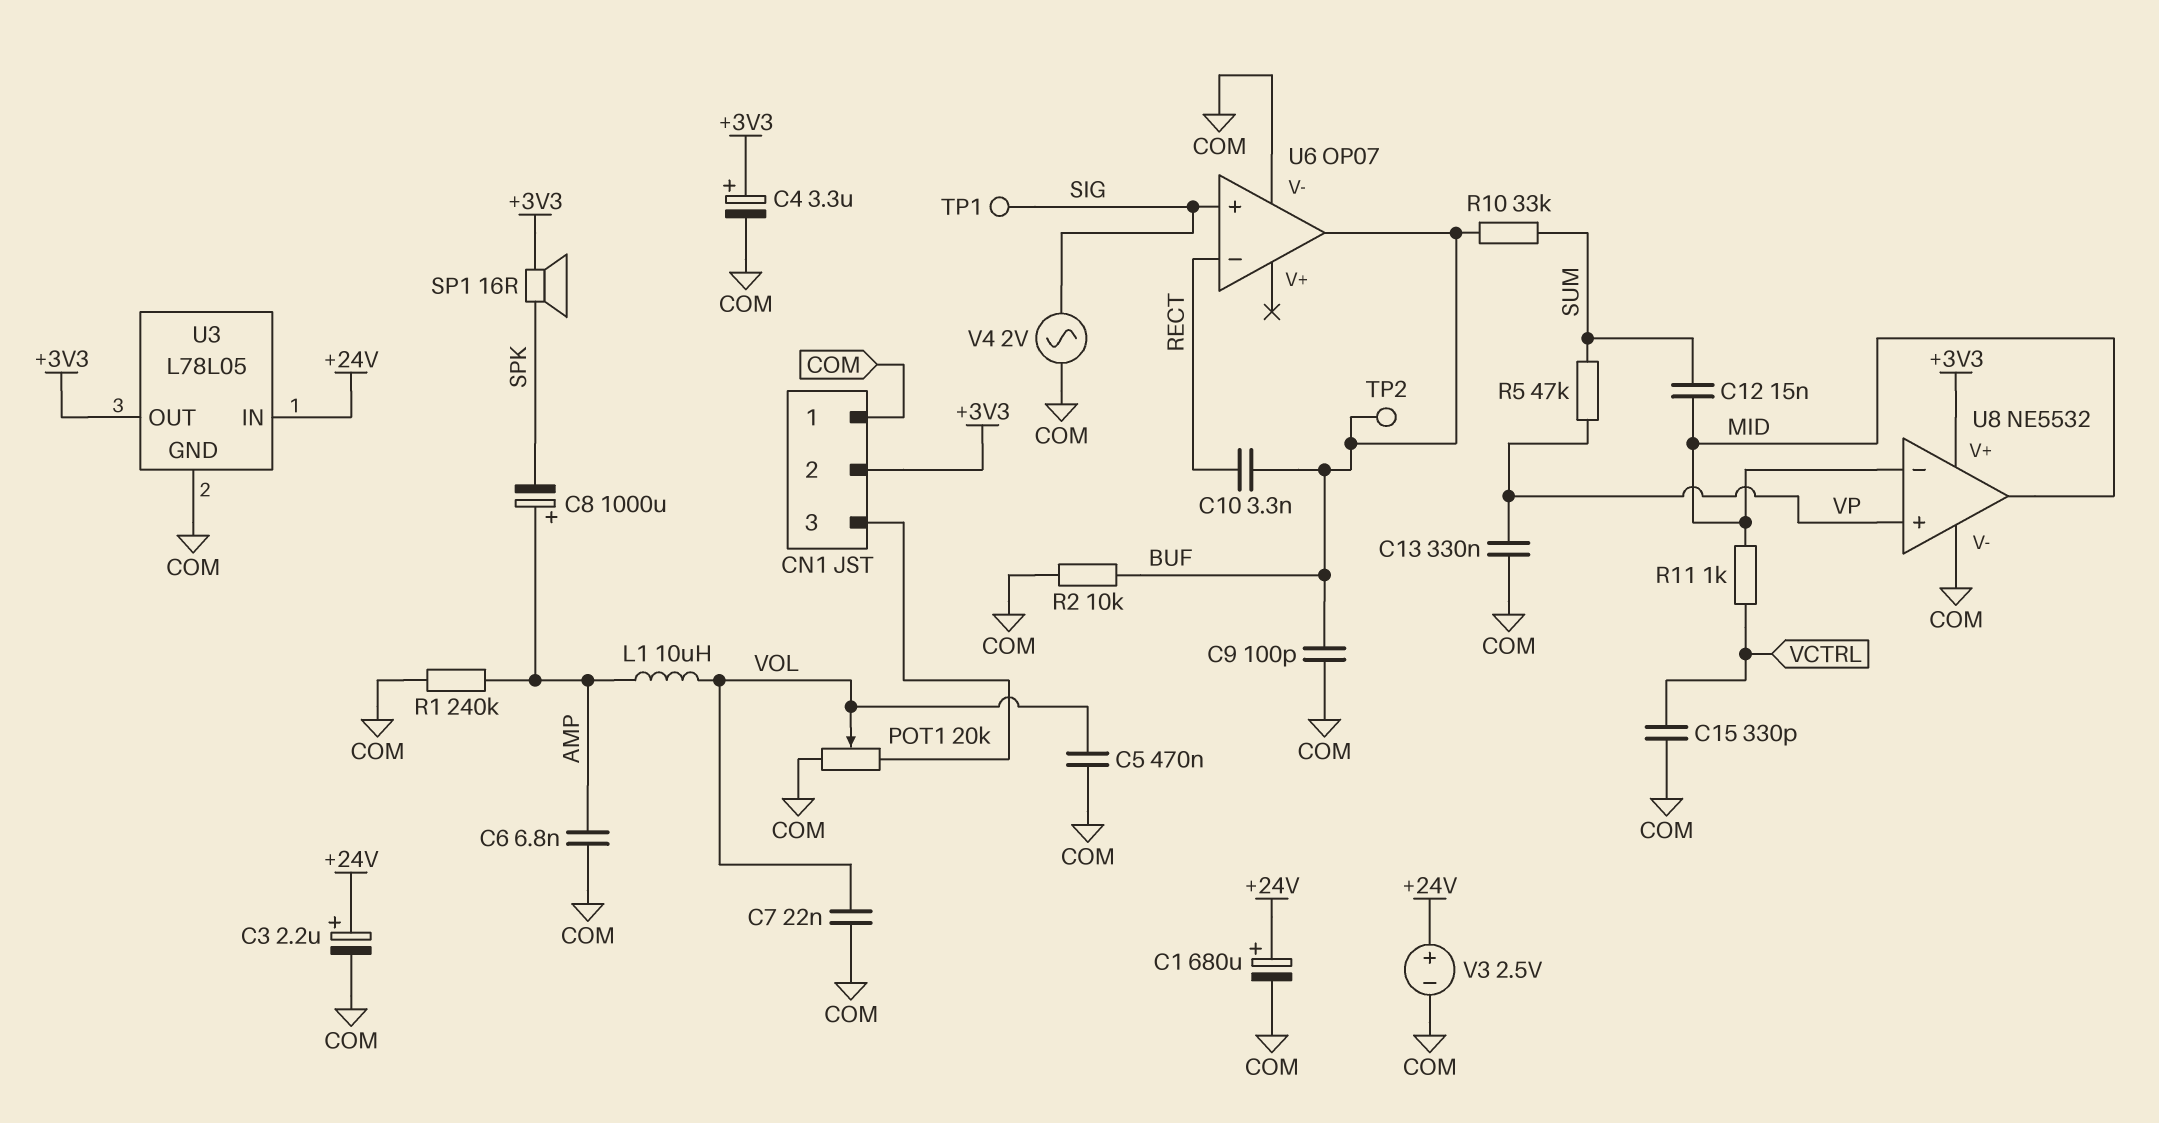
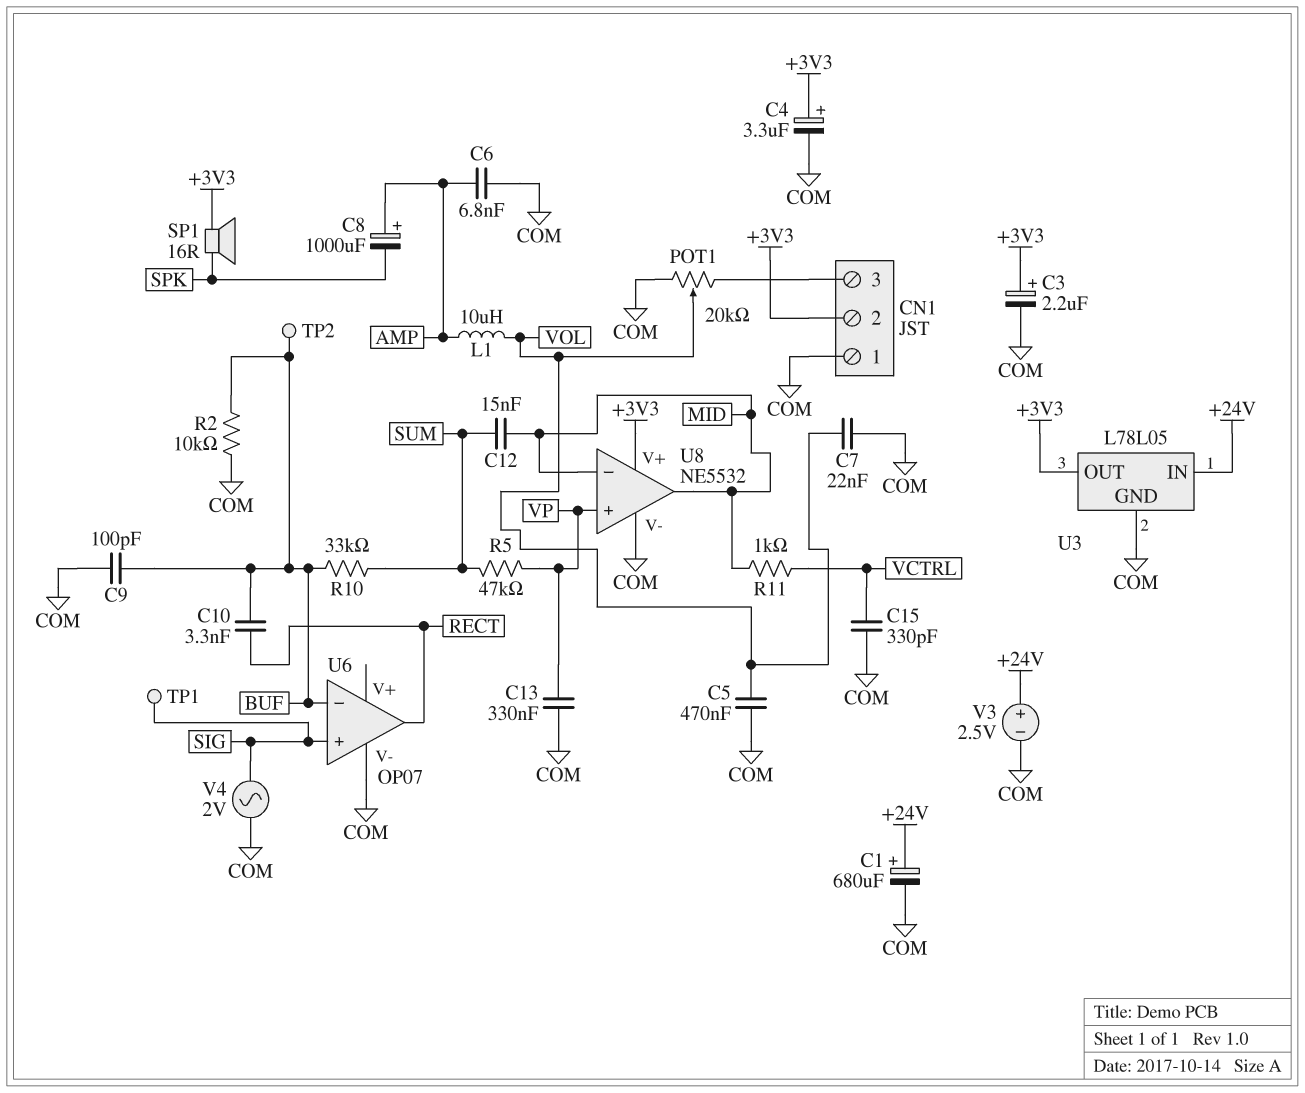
C3: 2.2uF (plus +24V, minus COM) -> 2.2uF (plus +3V3, minus COM)
R1: 240k (AMP, COM) -> none
U6 pin in-: RECT -> BUF
U6 pin out: BUF -> RECT

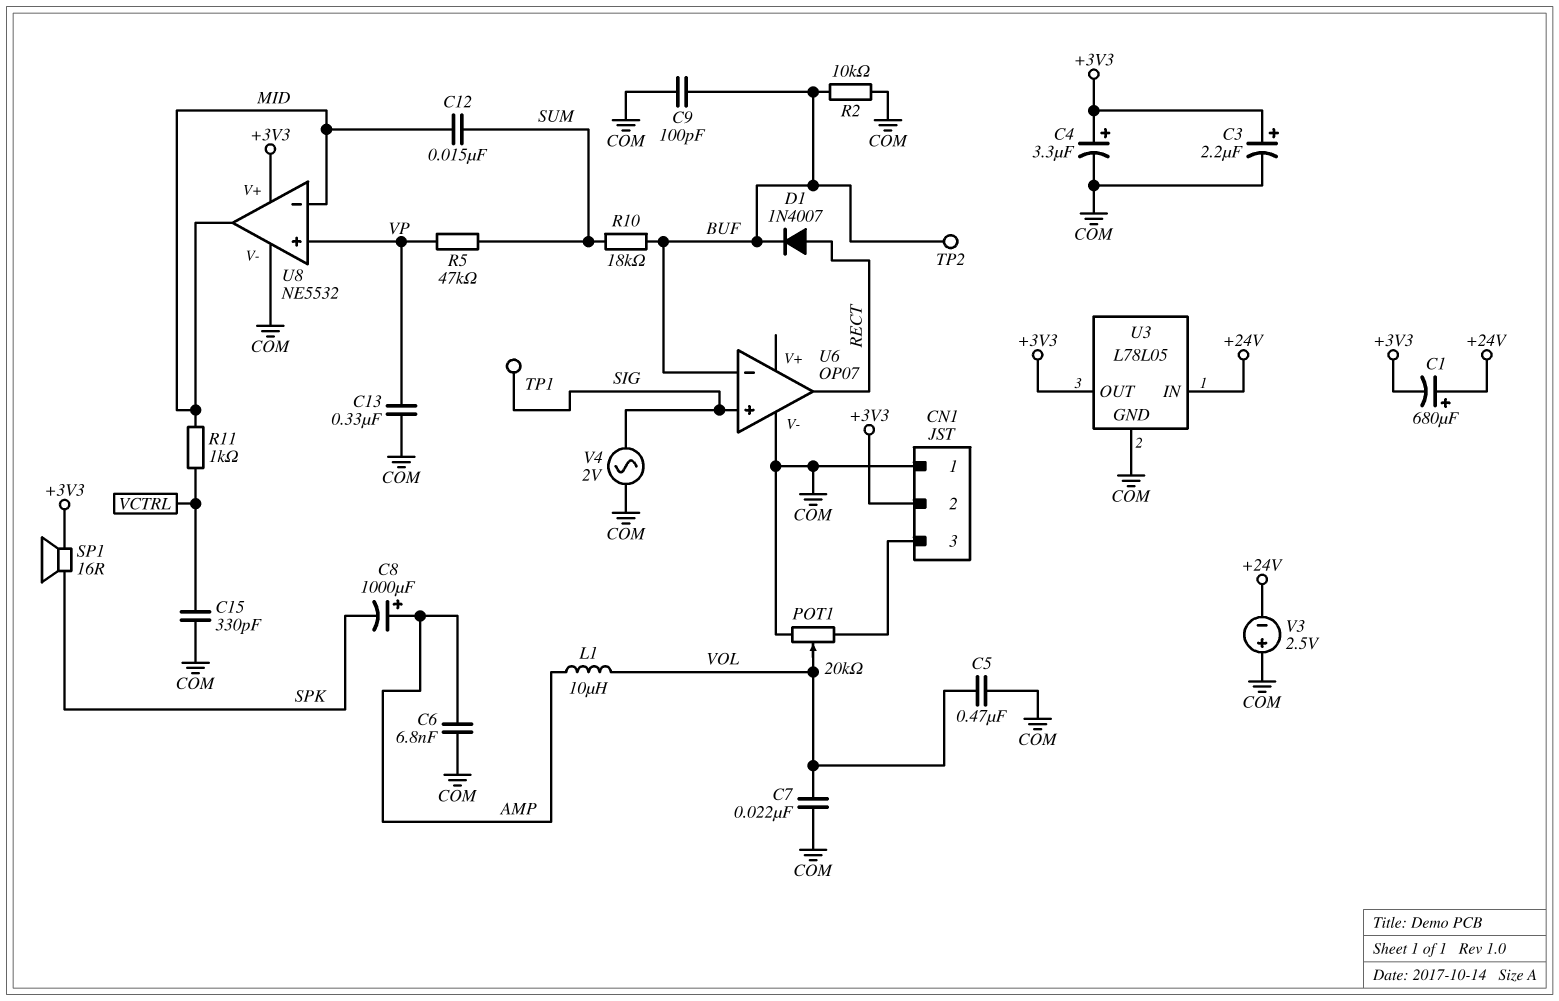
C1: 680uF (plus +24V, minus COM) -> 680uF (plus +24V, minus +3V3)
C10: 3.3nF (BUF, RECT) -> none
D1: none -> diode 1N4007 (A RECT, K BUF)
R10: 33k (BUF, SUM) -> 18k (BUF, SUM)
V3: 2.5V (plus +24V, minus COM) -> 2.5V (plus COM, minus +24V)

